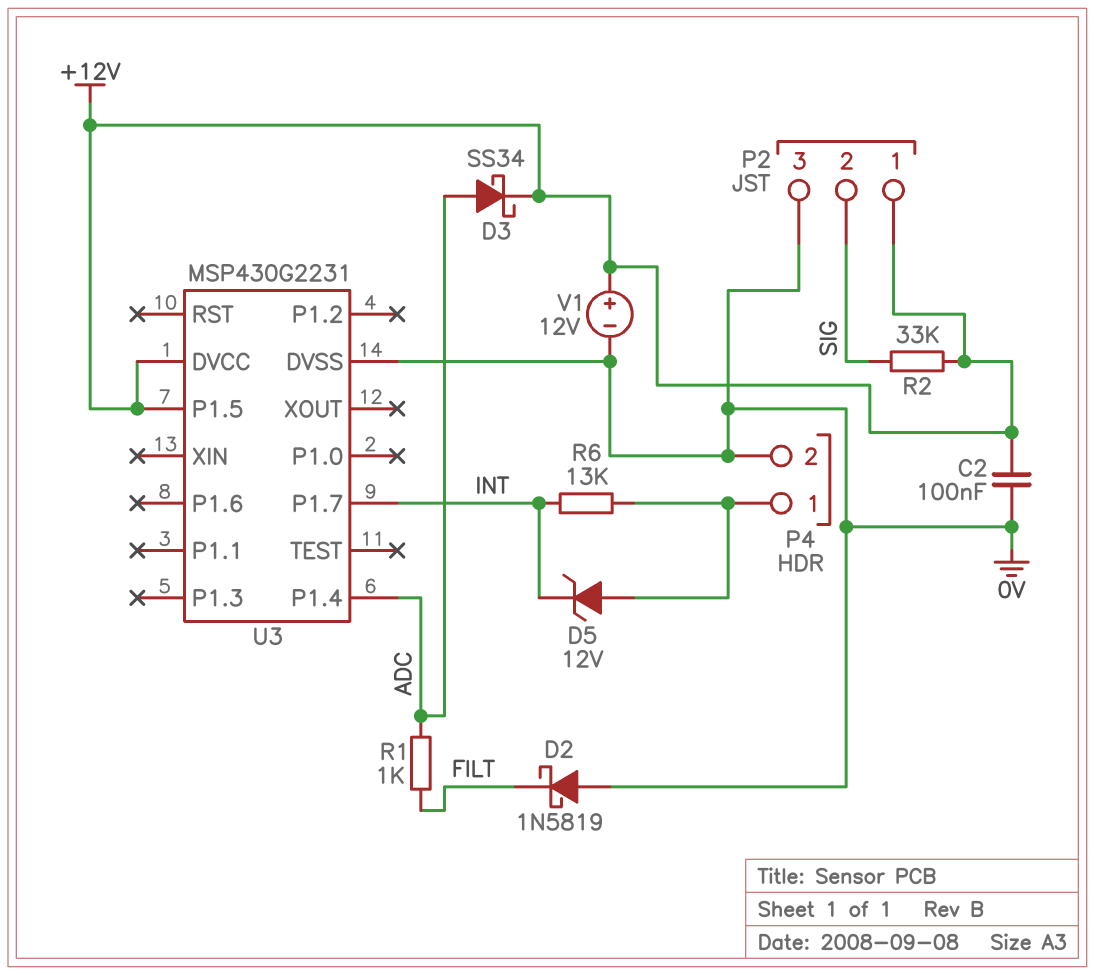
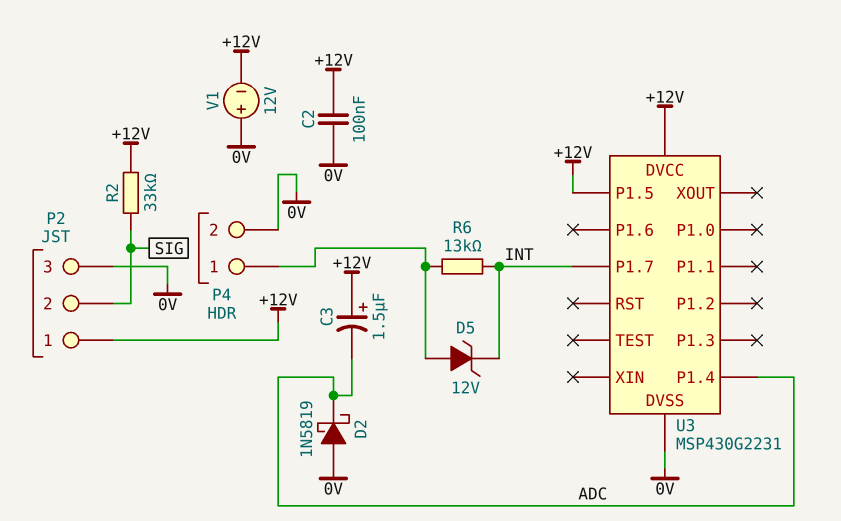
C3: none -> 1.5uF (plus +12V, minus ADC)
D2: schottky 1N5819 (A 0V, K FILT) -> schottky 1N5819 (A 0V, K ADC)
D3: schottky SS34 (A ADC, K +12V) -> none
R1: 1k (ADC, FILT) -> none
V1: 12V (plus +12V, minus 0V) -> 12V (plus 0V, minus +12V)

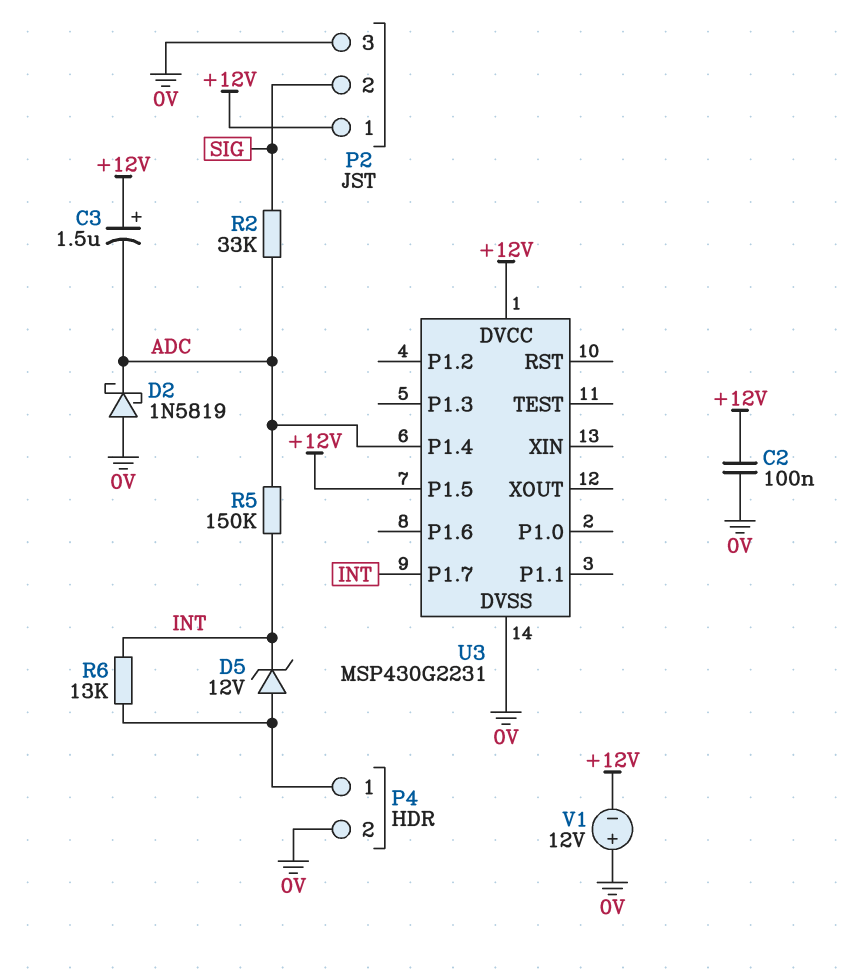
R2: 33k (+12V, SIG) -> 33k (ADC, SIG)
R5: none -> 150k (ADC, INT)

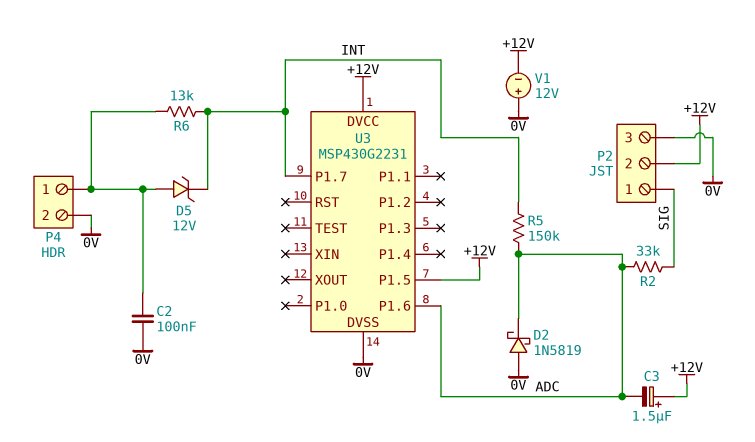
C2: 100nF (+12V, 0V) -> 100nF (0V, P4/1)
P2 pin 1: +12V -> SIG
P2 pin 2: SIG -> +12V
U3 pin P1.4: ADC -> none
U3 pin P1.6: none -> ADC

